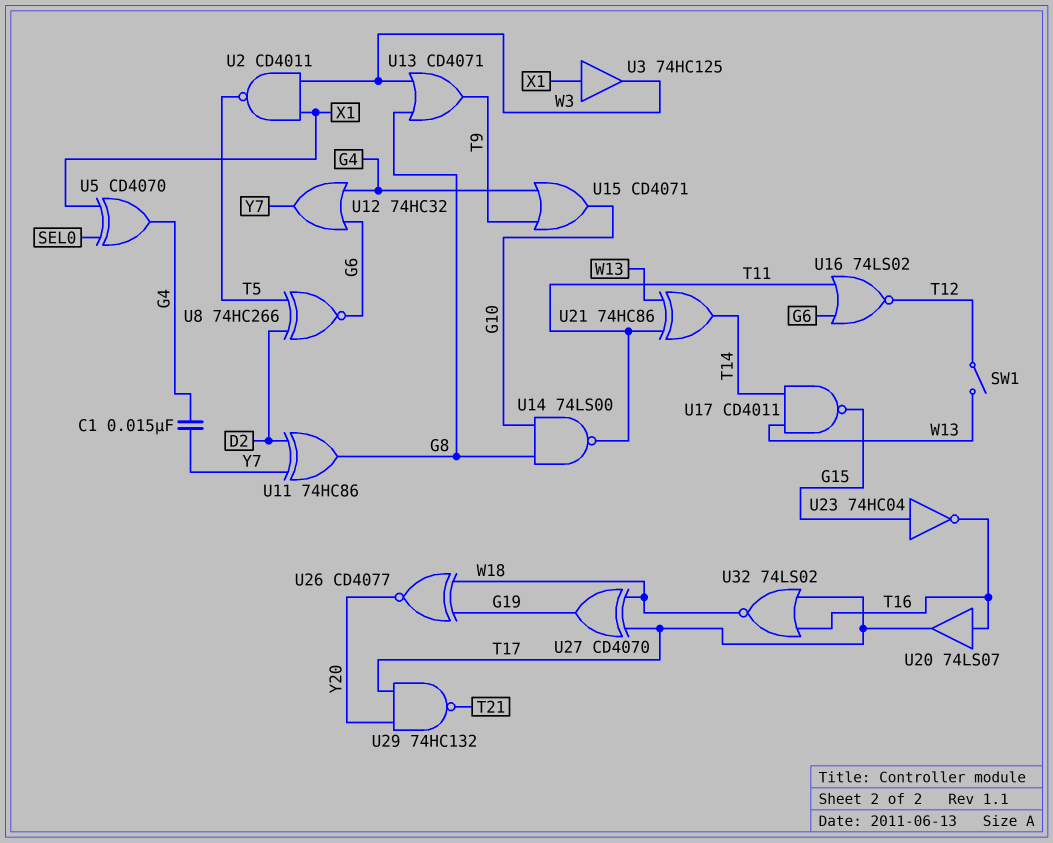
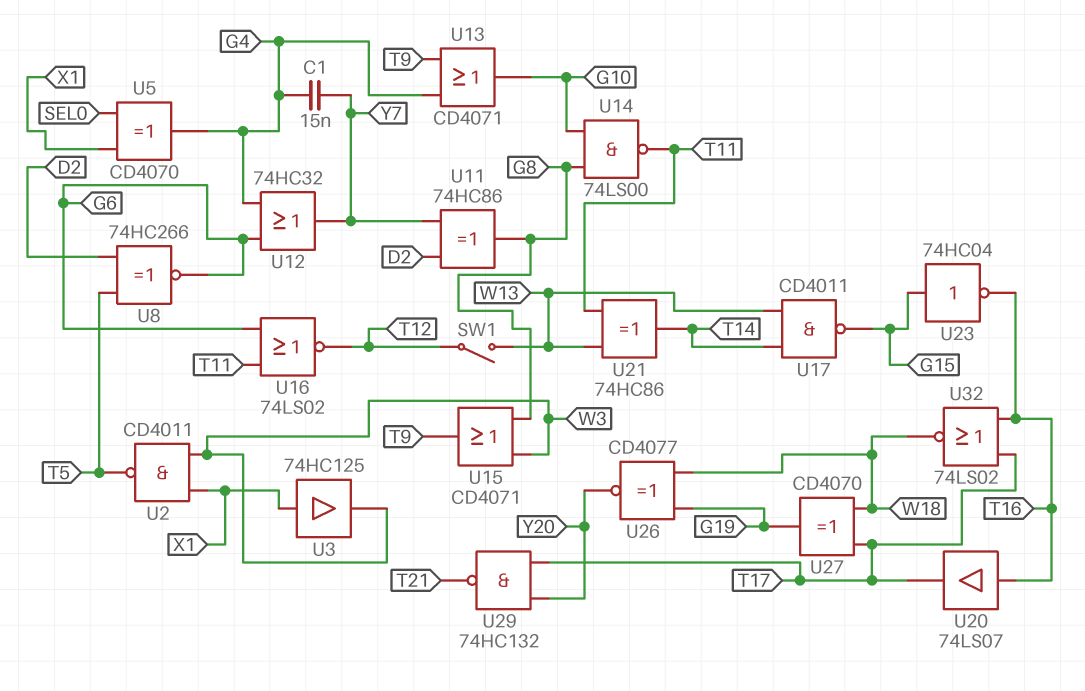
U13: OR CD4071 (in G8, in W3, out T9) -> OR CD4071 (in G4, in T9, out G10)
U15: OR CD4071 (in G4, in T9, out G10) -> OR CD4071 (in G8, in W3, out T9)

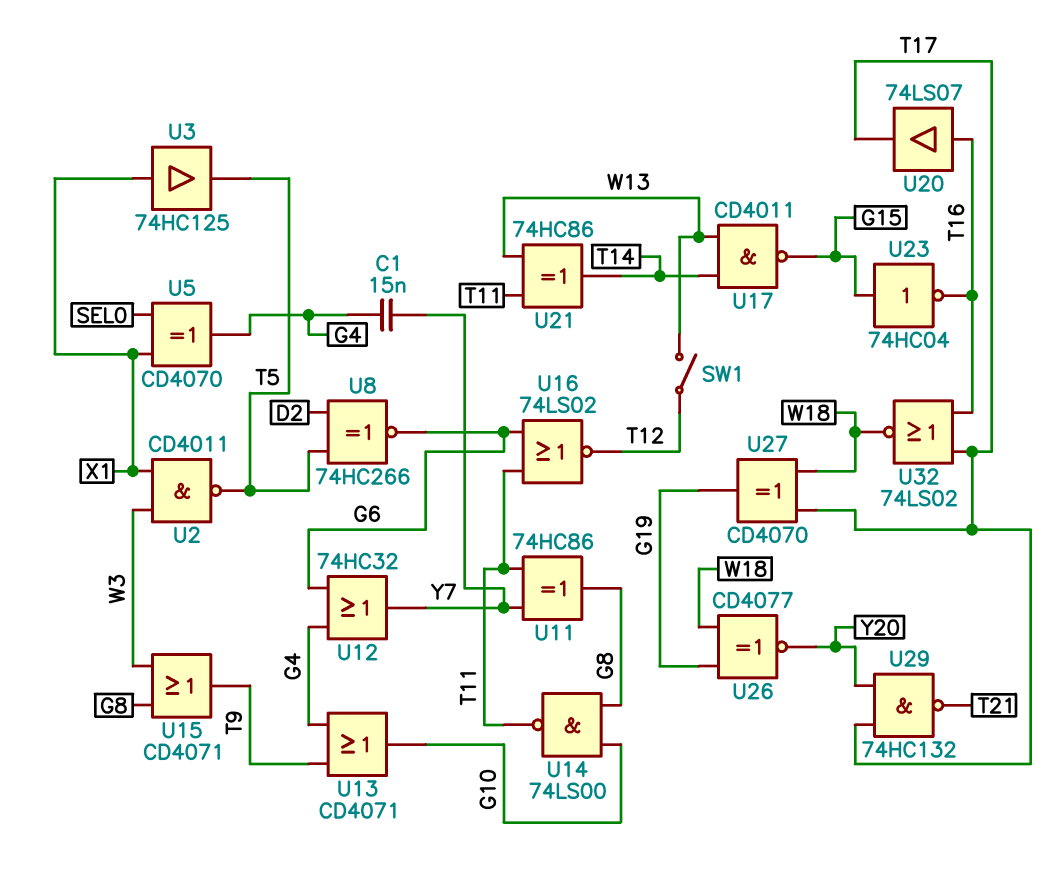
U3: buffer 74HC125 (in X1, out W3) -> buffer 74HC125 (in X1, out T5)
U11: XOR 74HC86 (in D2, in Y7, out G8) -> XOR 74HC86 (in T11, in Y7, out G8)

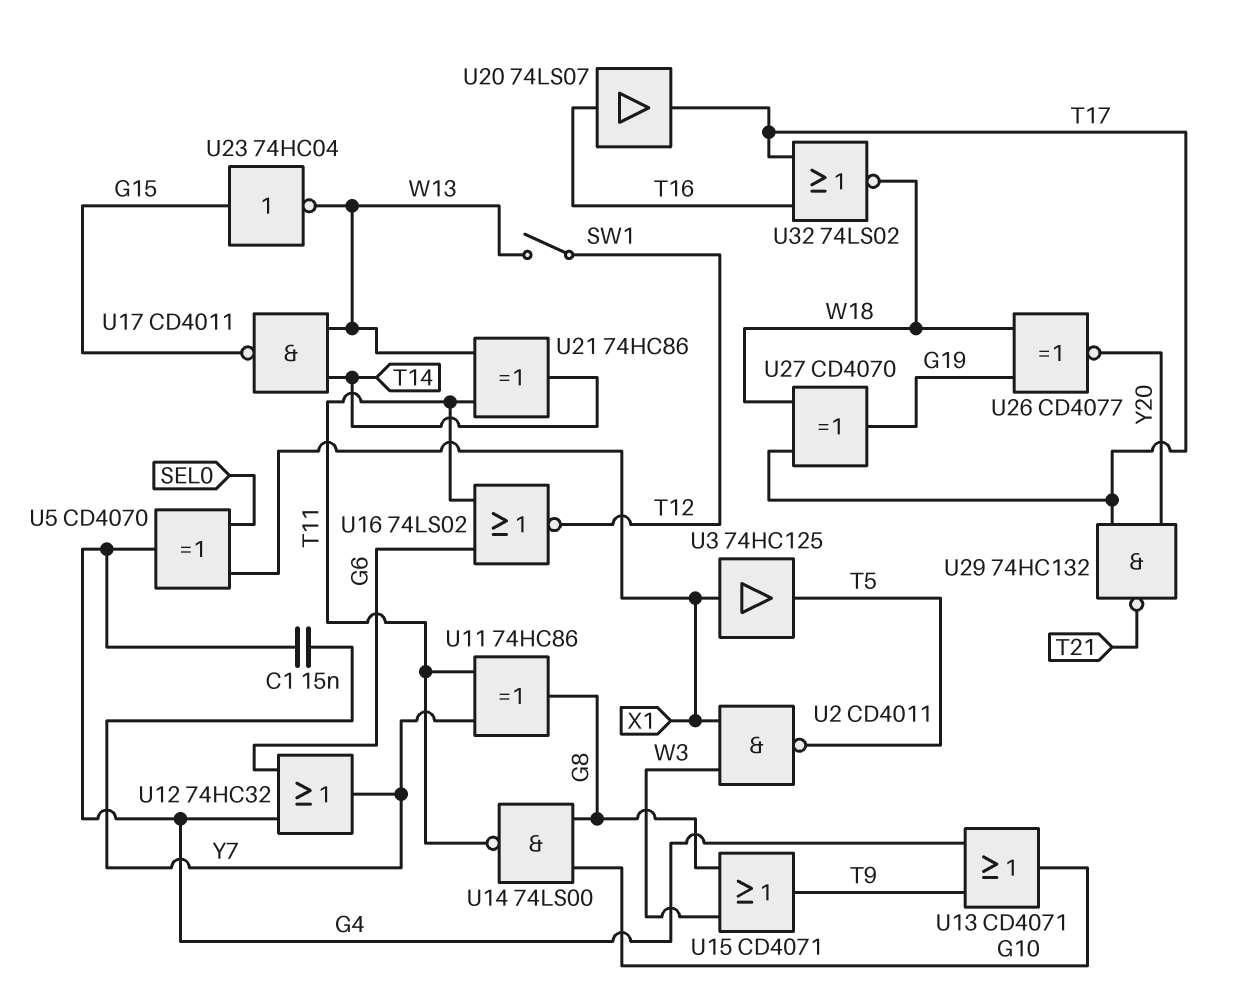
U8: XNOR 74HC266 (in D2, in T5, out G6) -> none
U23: NOT 74HC04 (in G15, out T16) -> NOT 74HC04 (in G15, out W13)

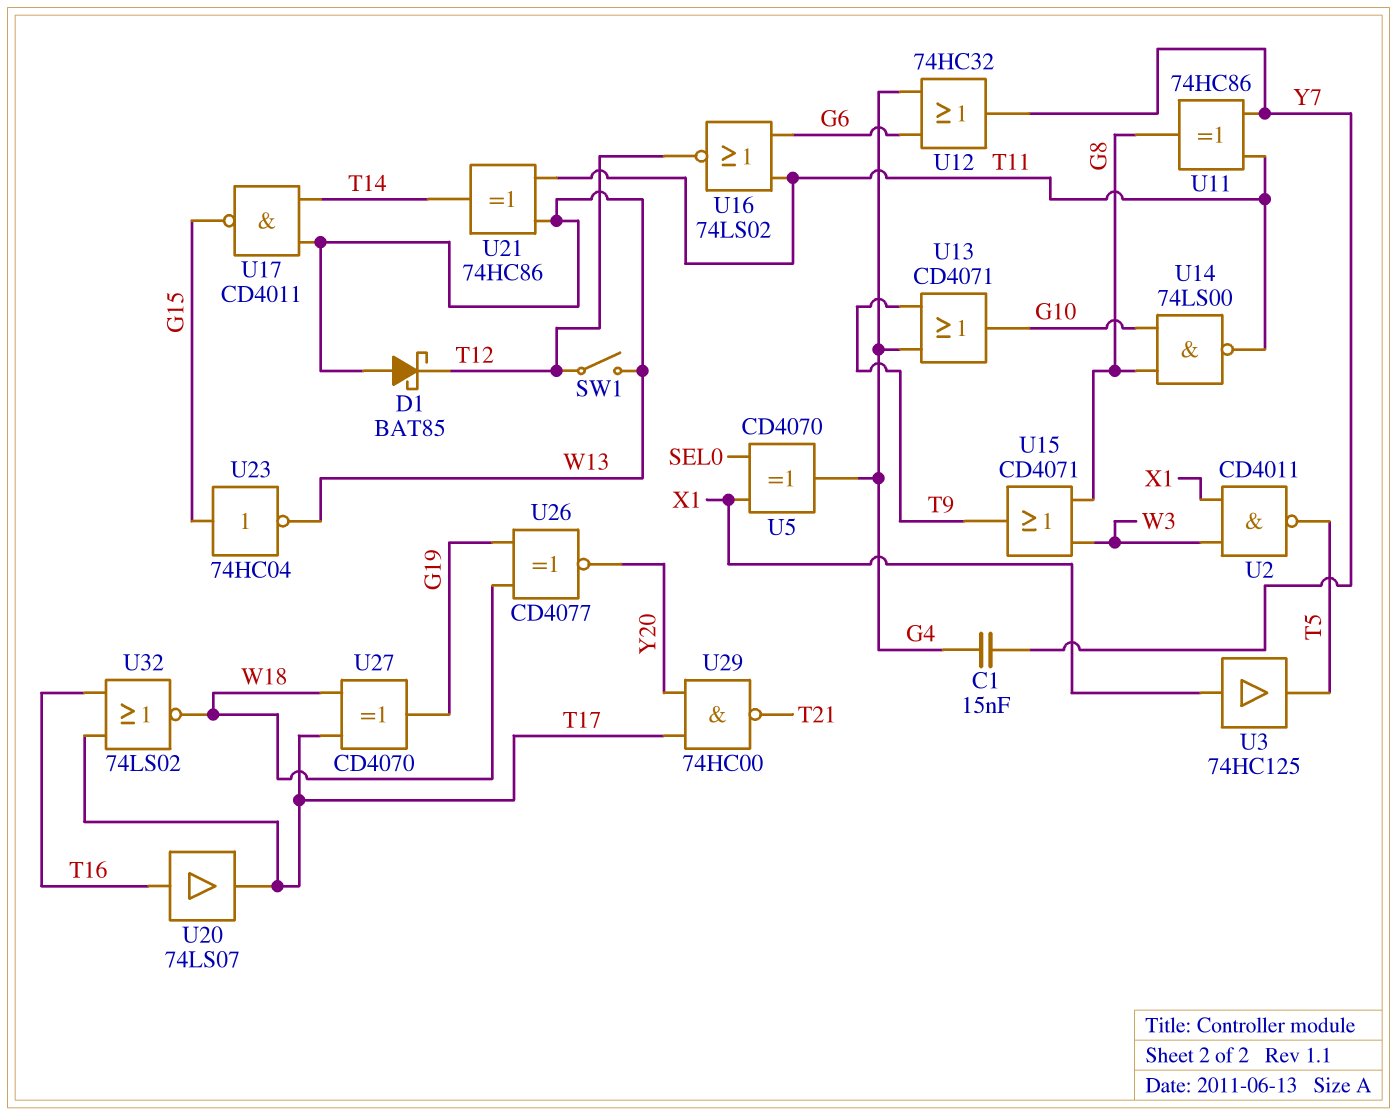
D1: none -> schottky BAT85 (A W13, K T12)
U29: NAND 74HC132 (in T17, in Y20, out T21) -> NAND 74HC00 (in T17, in Y20, out T21)

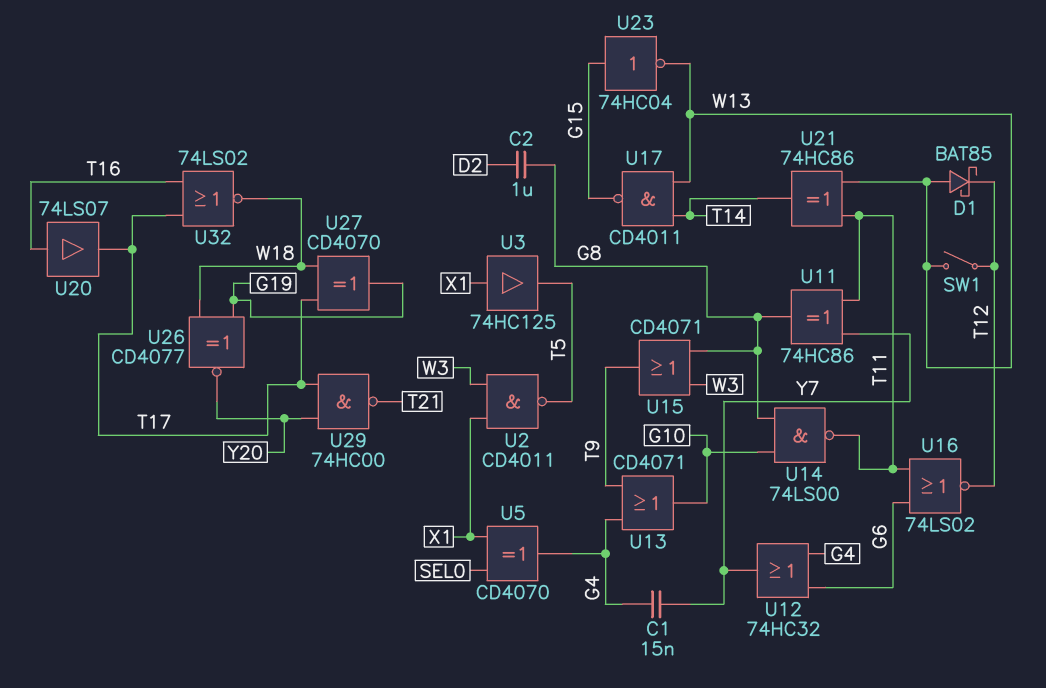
C2: none -> 1uF (D2, G8)

